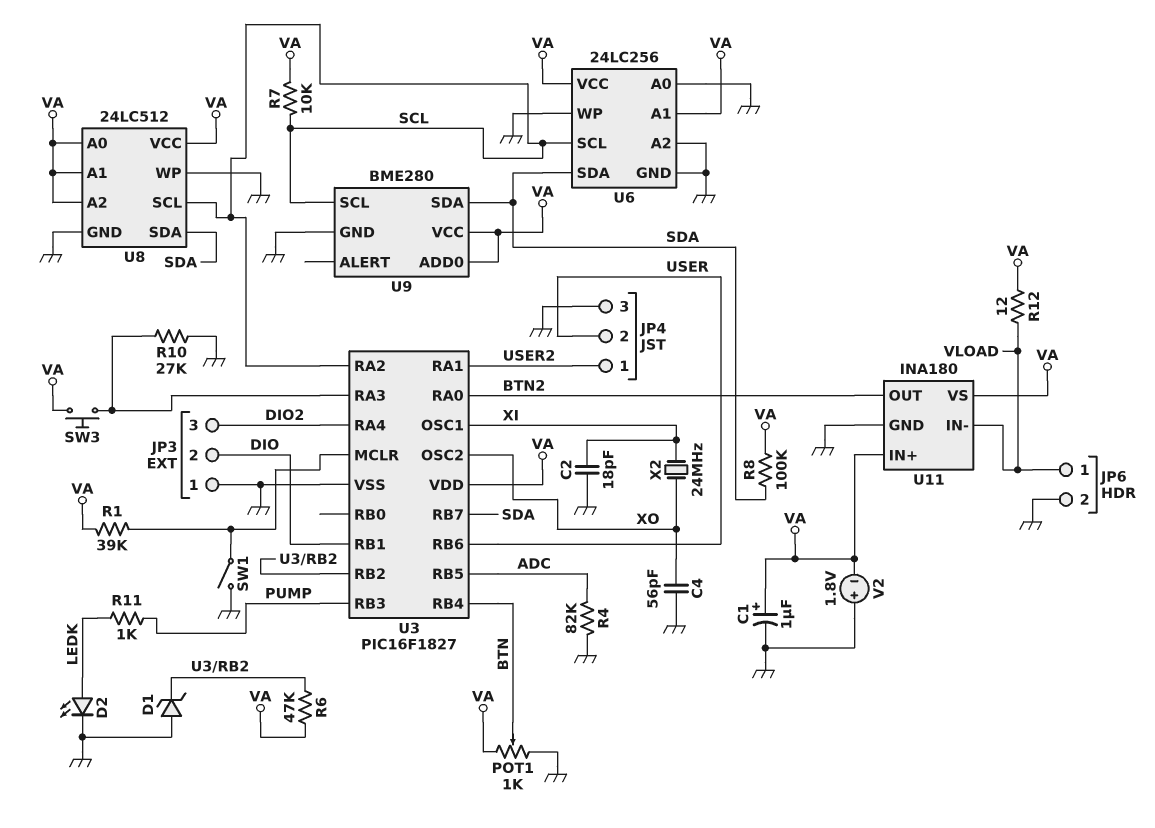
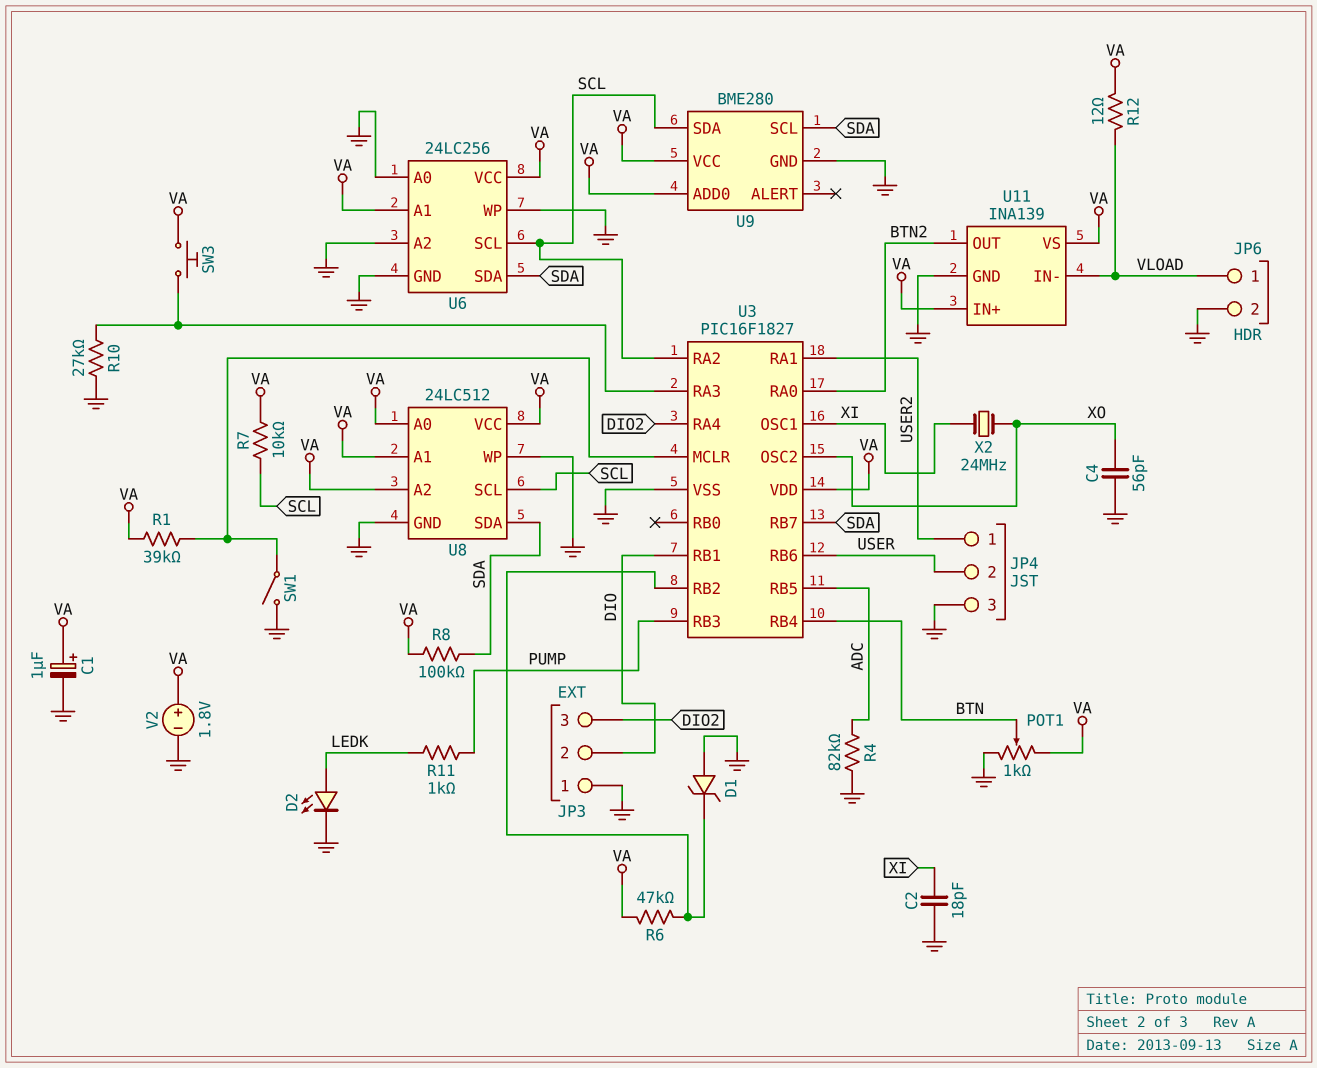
U9 pin SCL: SCL -> SDA
U9 pin SDA: SDA -> SCL
U11: INA180 -> INA139
V2: 1.8V (plus GND, minus VA) -> 1.8V (plus VA, minus GND)

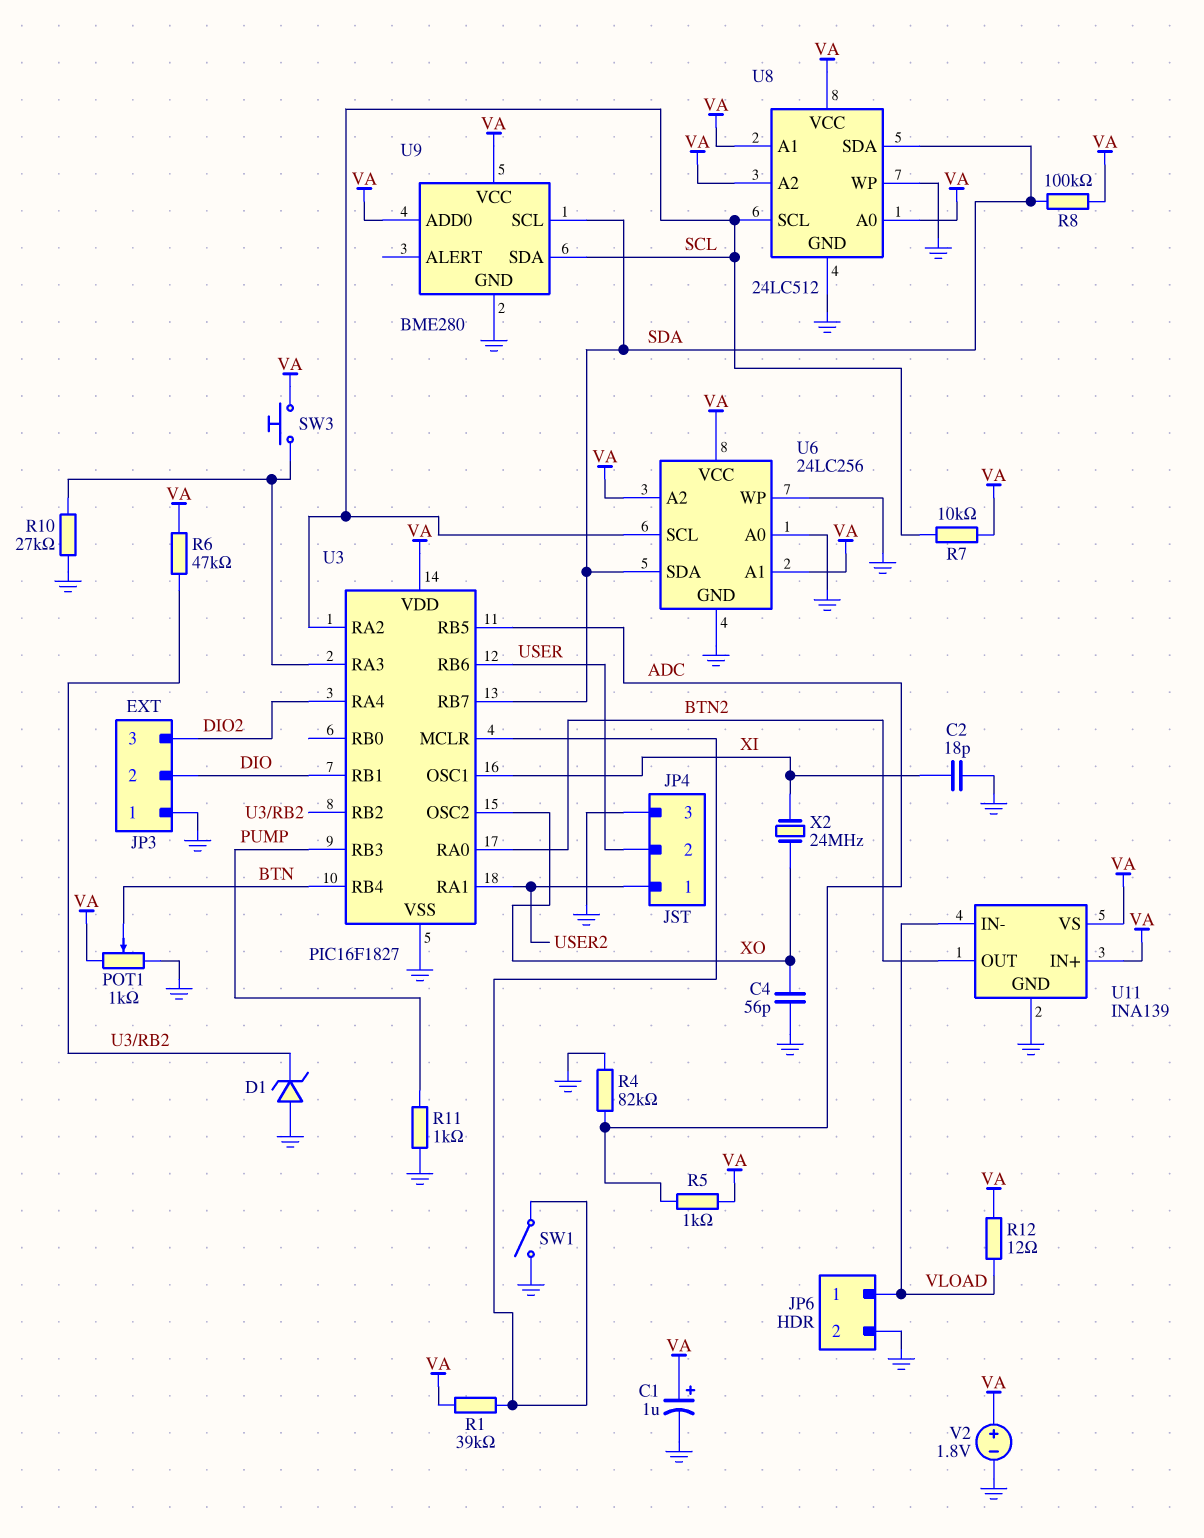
D2: LED (A LEDK, K GND) -> none
R5: none -> 1k (ADC, VA)
R11: 1k (LEDK, PUMP) -> 1k (GND, PUMP)
U6 pin A2: GND -> VA

